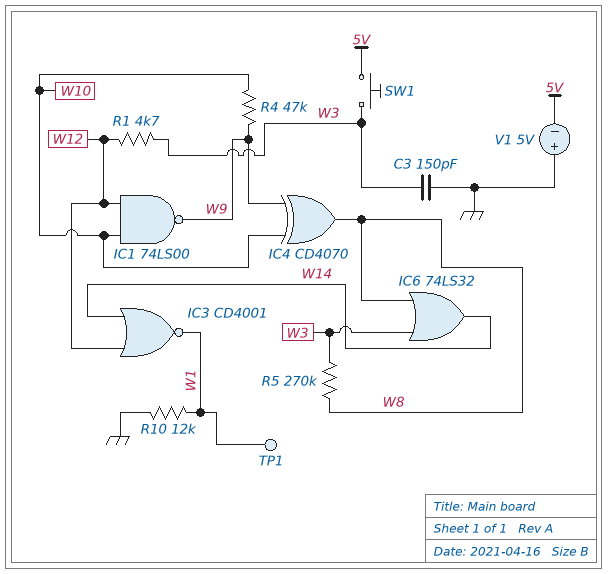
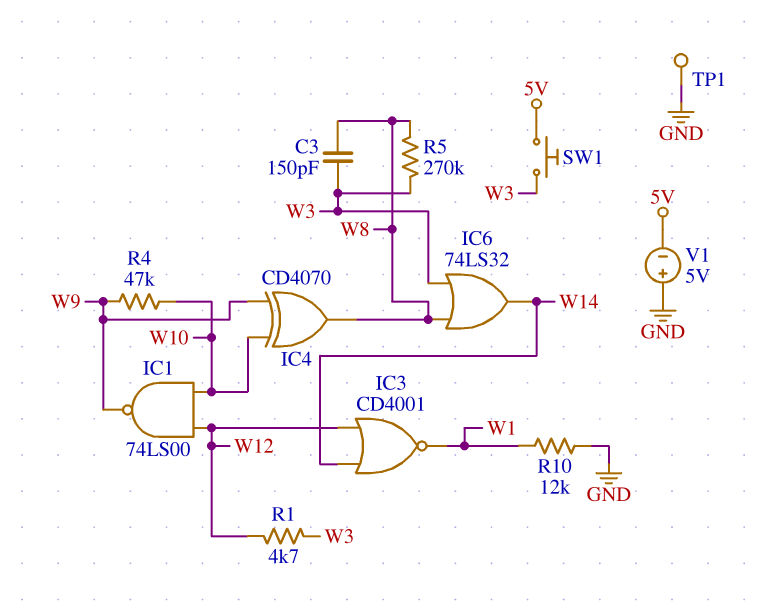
C3: 150pF (GND, W3) -> 150pF (W3, W8)
TP1: test point (W1) -> test point (GND)

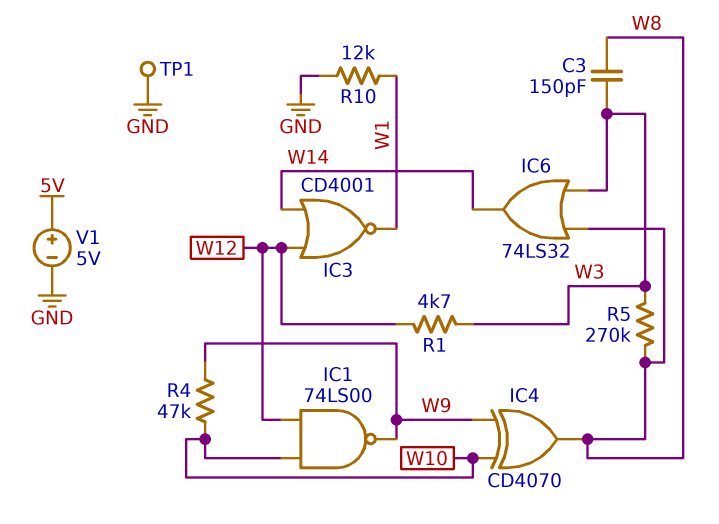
SW1: button (5V, W3) -> none
V1: 5V (plus GND, minus 5V) -> 5V (plus 5V, minus GND)

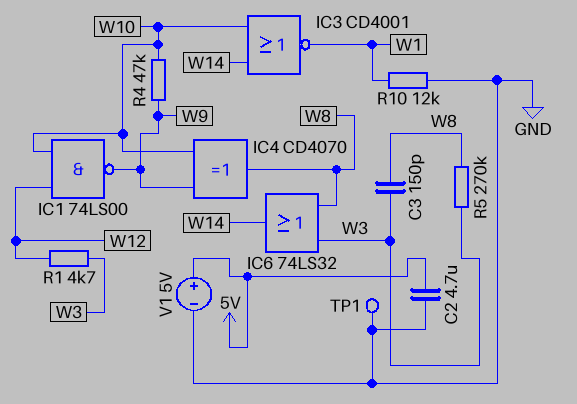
C2: none -> 4.7uF (5V, GND)
IC3: NOR CD4001 (in W12, in W14, out W1) -> NOR CD4001 (in W10, in W14, out W1)

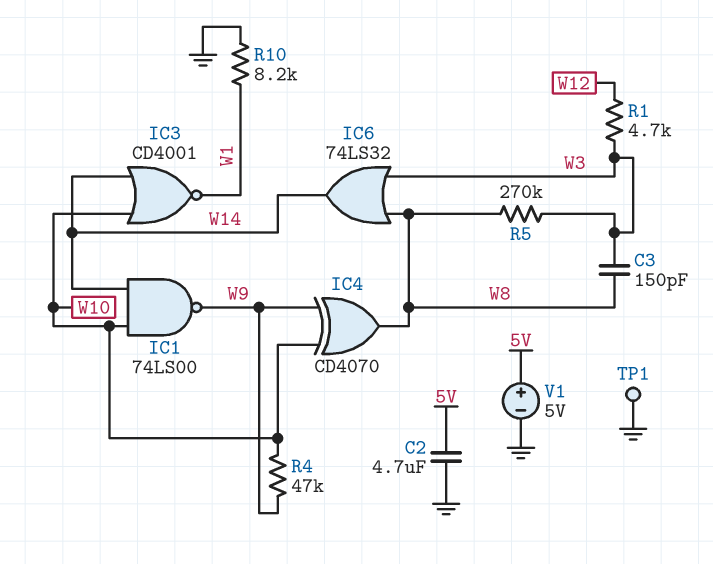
IC1: NAND 74LS00 (in W10, in W12, out W9) -> NAND 74LS00 (in W10, in W14, out W9)
R10: 12k (GND, W1) -> 8.2k (GND, W1)

